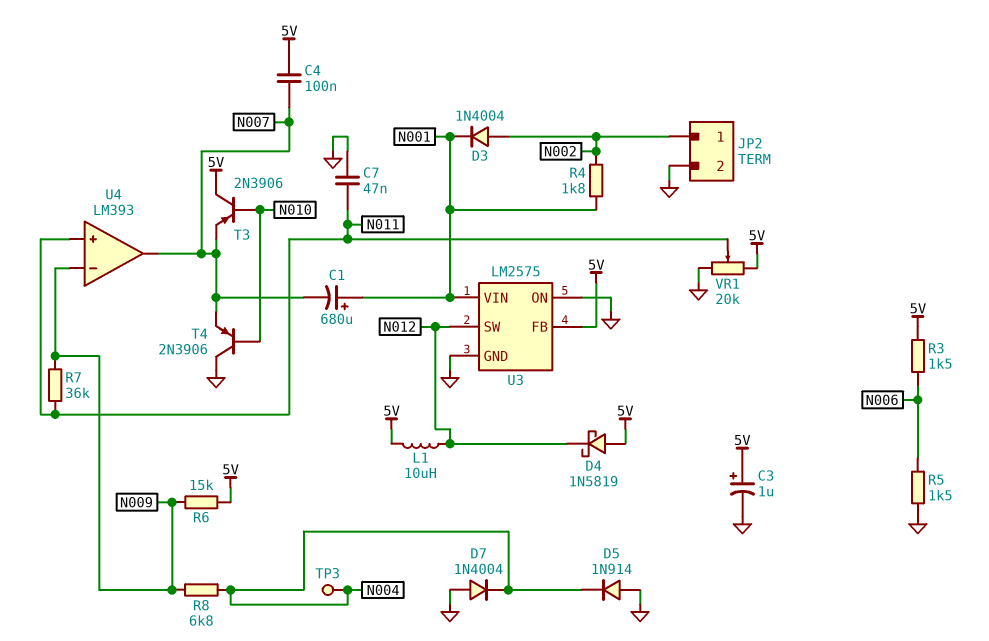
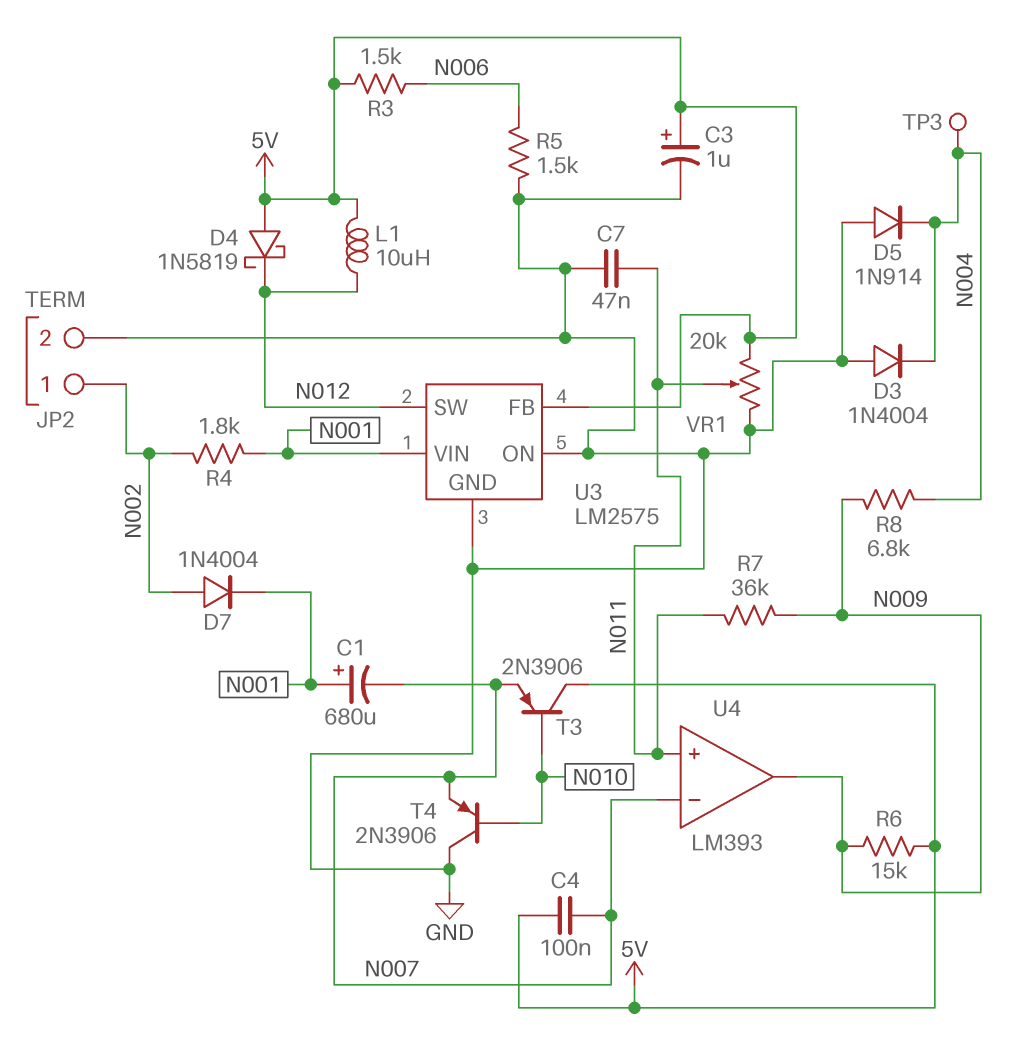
D3: diode 1N4004 (A N002, K N001) -> diode 1N4004 (A GND, K N004)
D7: diode 1N4004 (A GND, K N004) -> diode 1N4004 (A N002, K N001)
U4 pin in-: N009 -> N007
U4 pin out: N007 -> N009

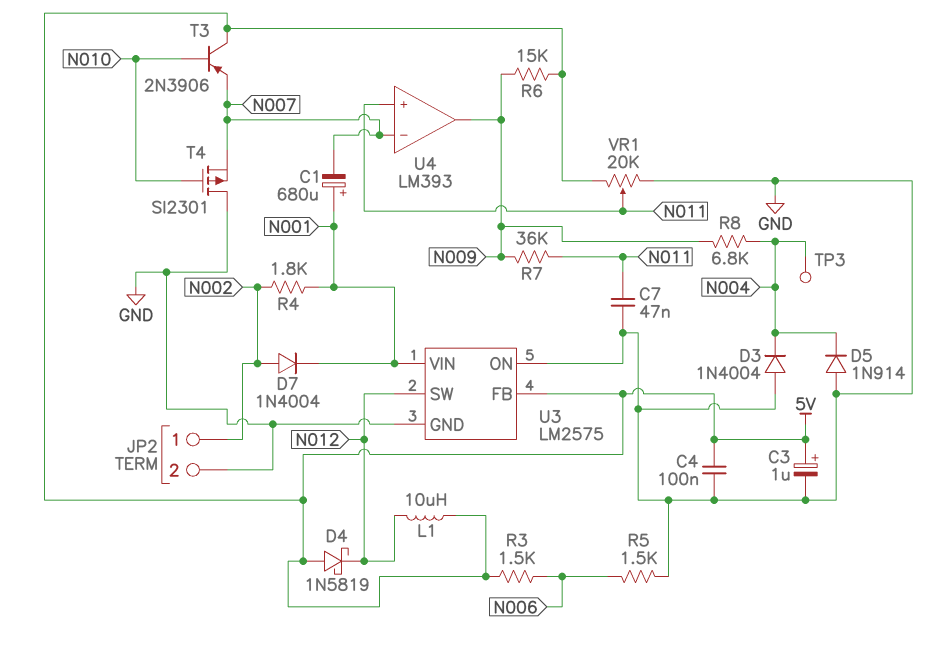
C4: 100nF (5V, N007) -> 100nF (5V, GND)
T4: PNP 2N3906 (B N010, C GND, E N007) -> PMOS SI2301 (G N010, D GND, S N007)

